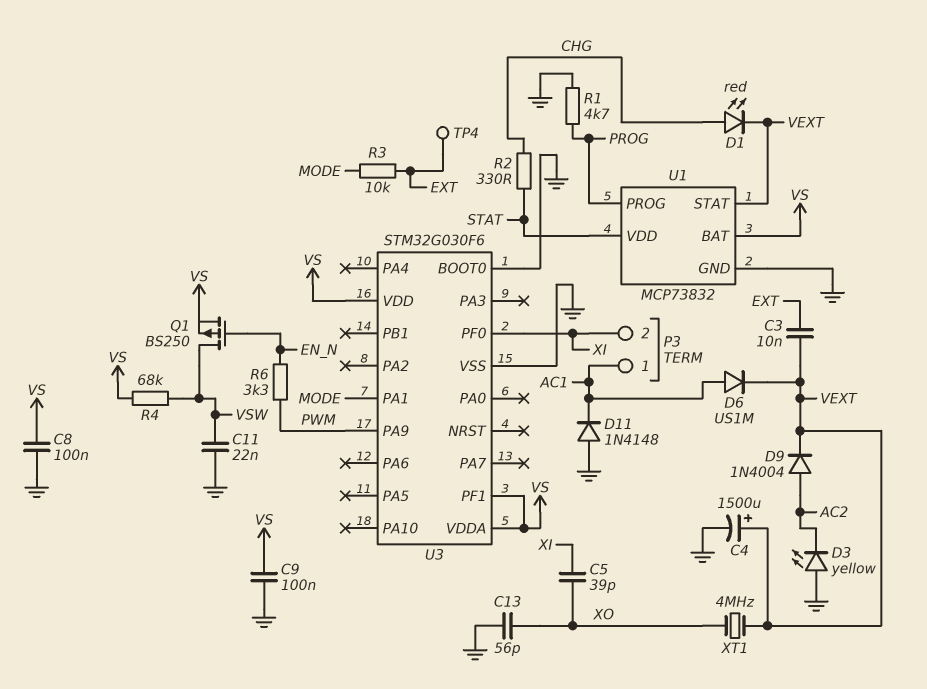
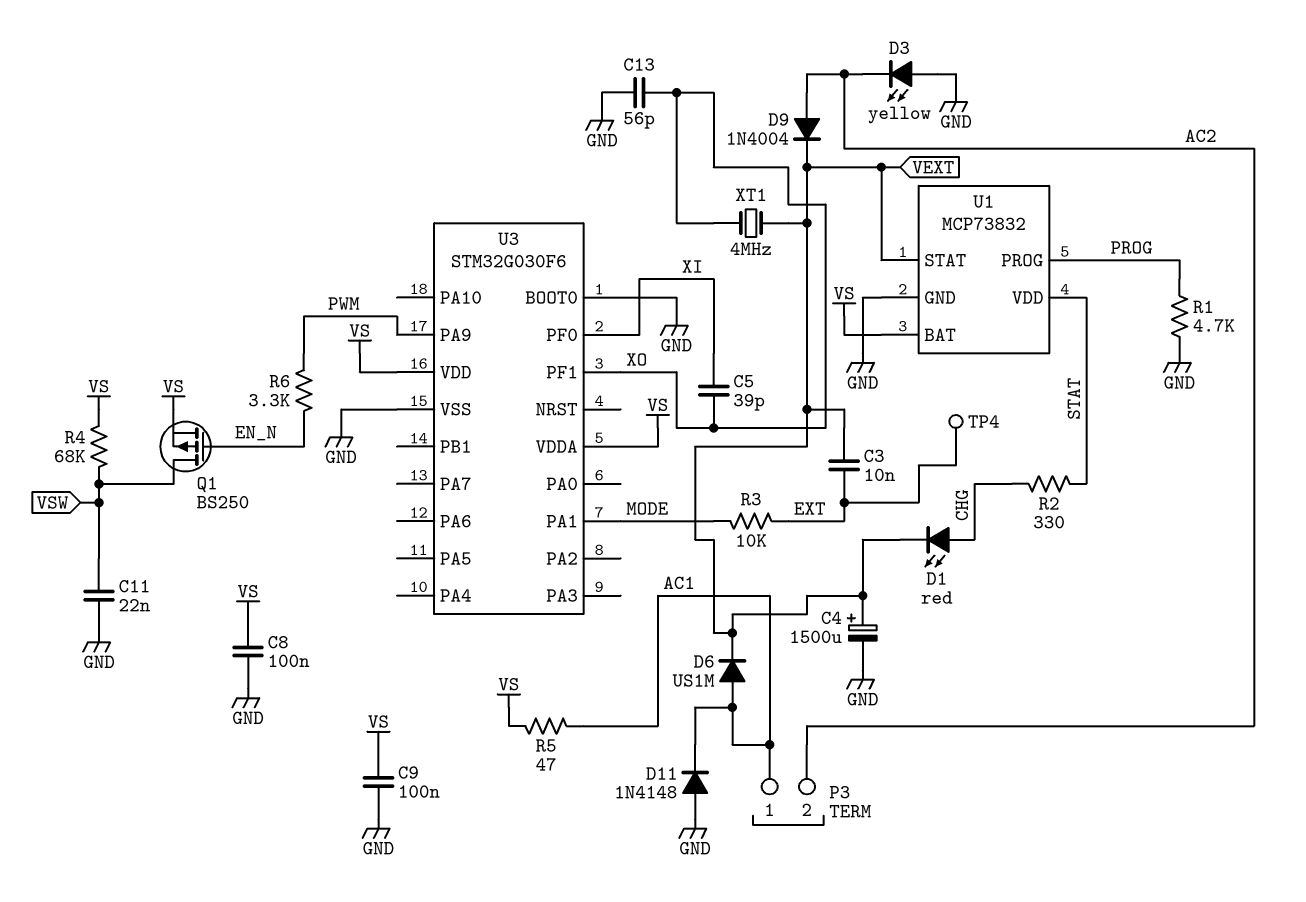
P3 pin 2: XI -> AC2
R5: none -> 47 (AC1, VS)
U3 pin PF1: VS -> XO

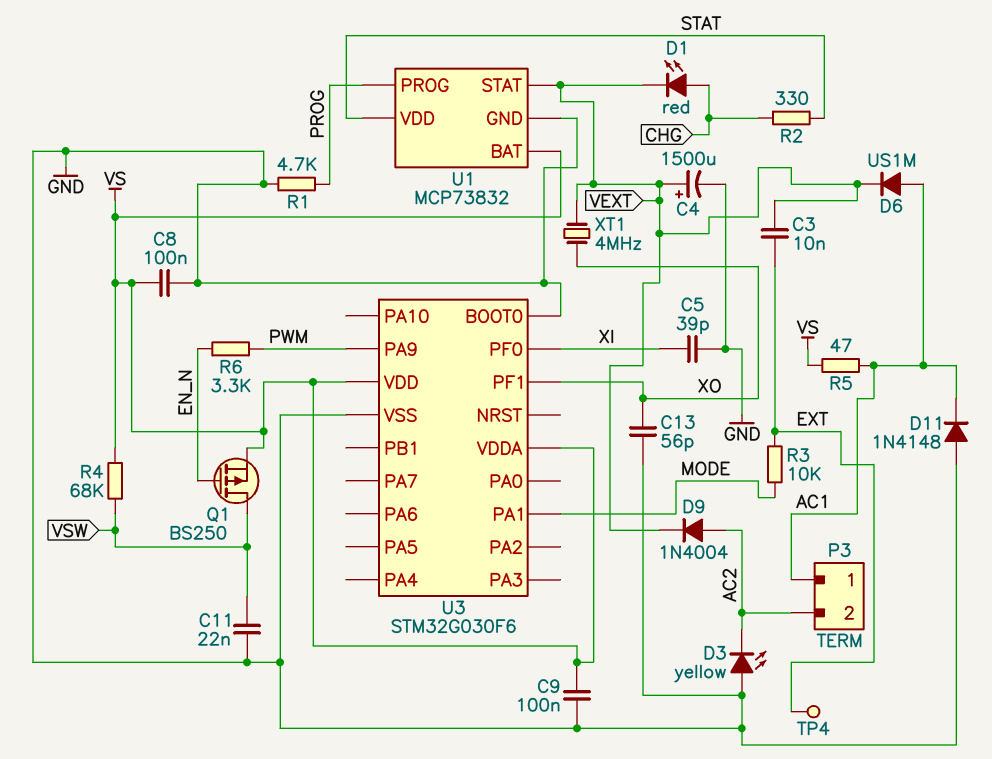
C5: 39pF (XI, XO) -> 39pF (GND, XI)

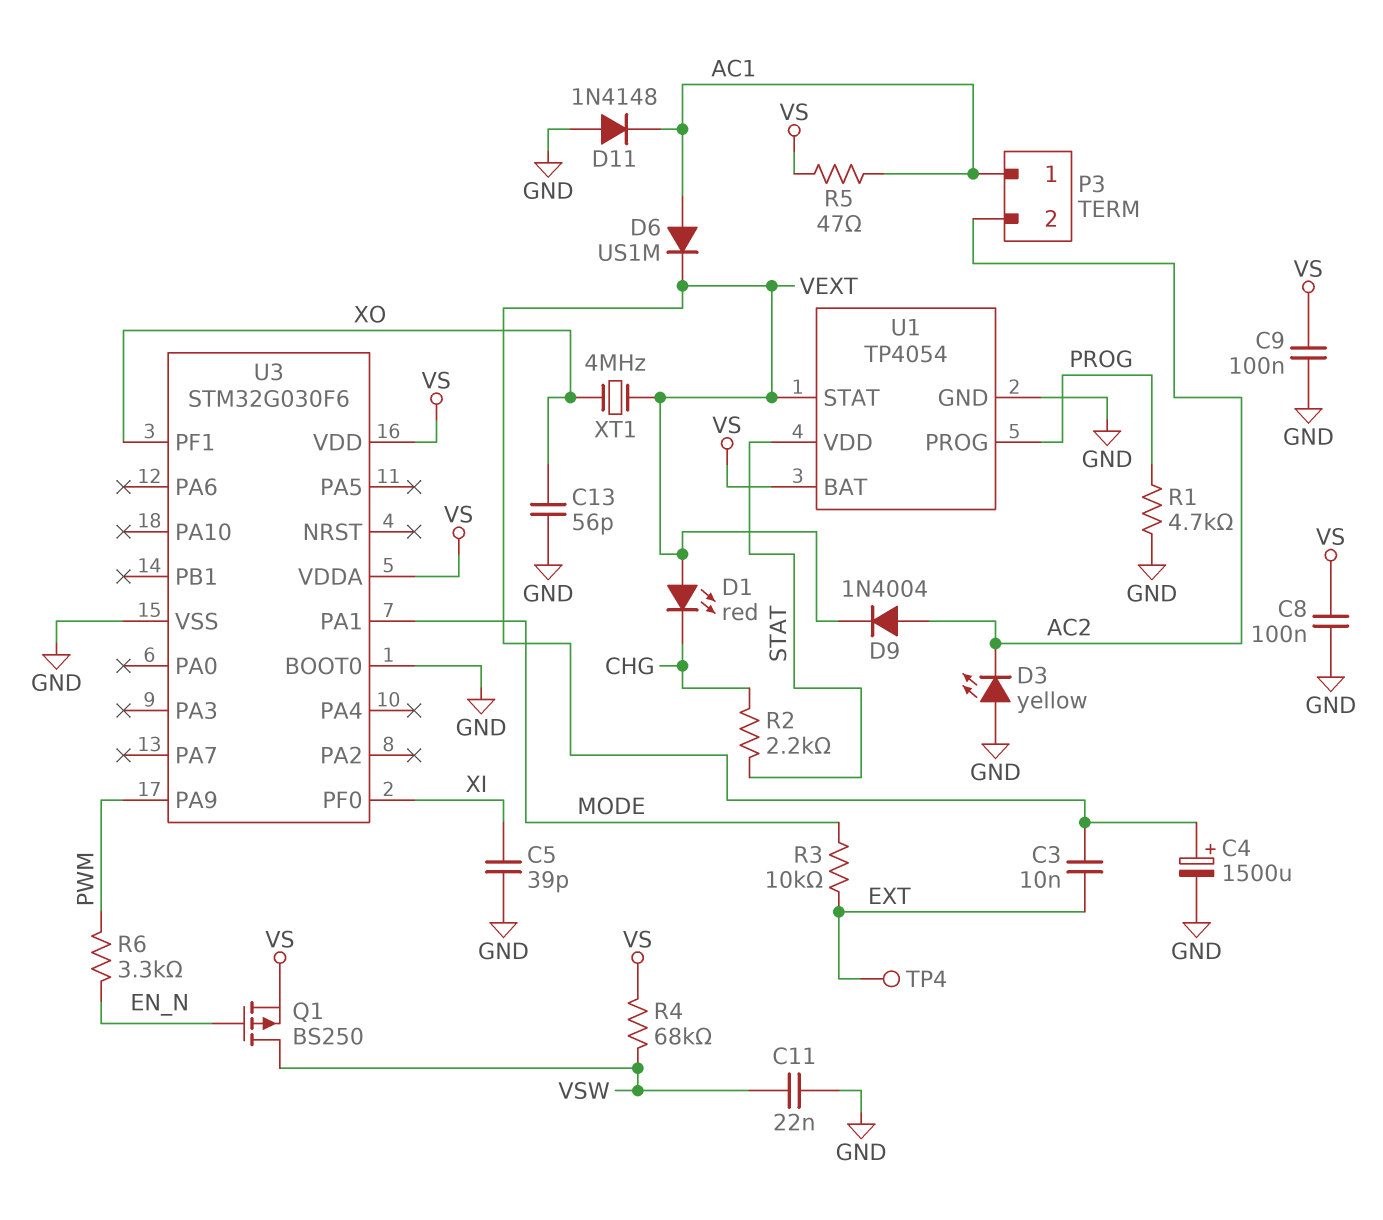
D1: LED red (A CHG, K VEXT) -> LED red (A VEXT, K CHG)
R2: 330 (CHG, STAT) -> 2.2k (CHG, STAT)
U1: MCP73832 -> TP4054

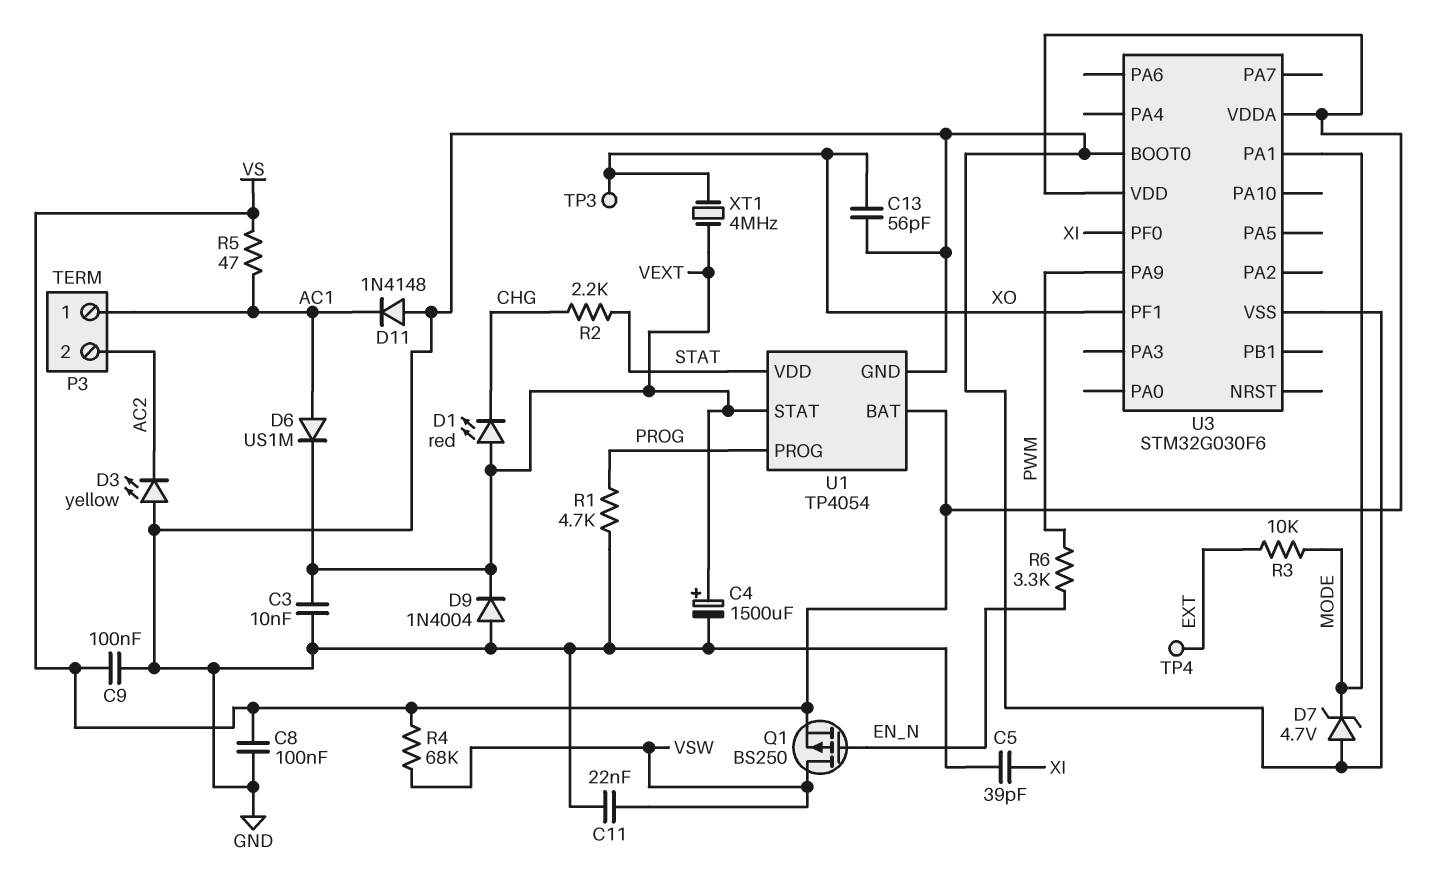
C3: 10nF (EXT, VEXT) -> 10nF (GND, VEXT)
D7: none -> zener 4.7V (A GND, K MODE)
D9: diode 1N4004 (A AC2, K VEXT) -> diode 1N4004 (A GND, K VEXT)
TP3: none -> test point (XO)

